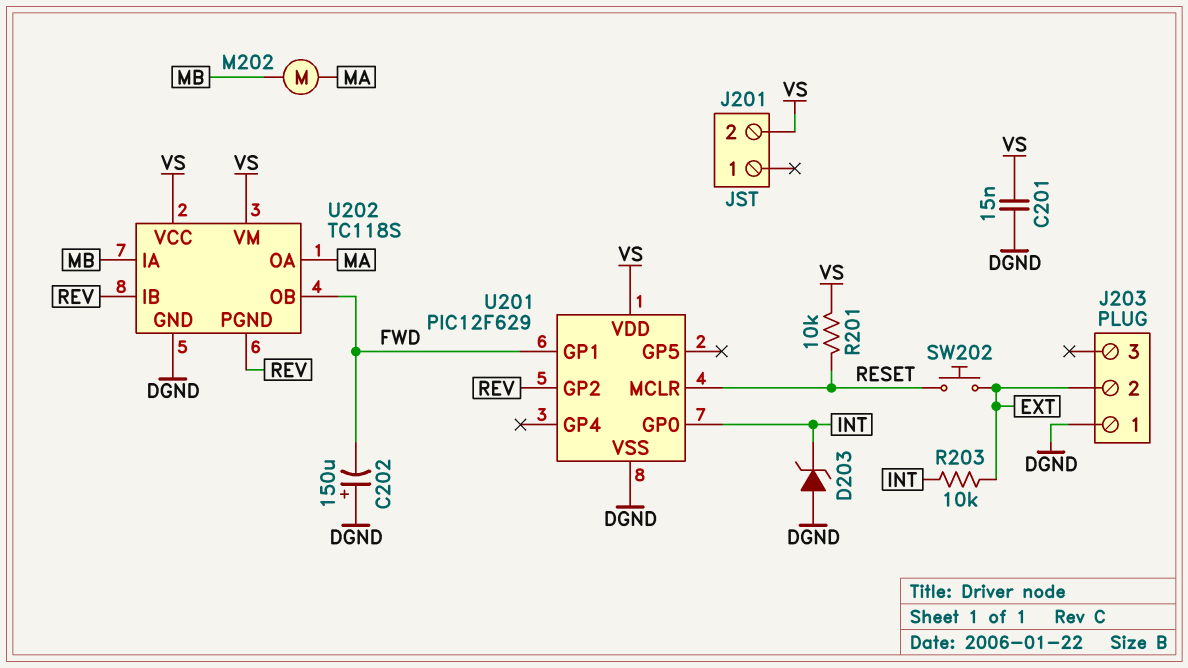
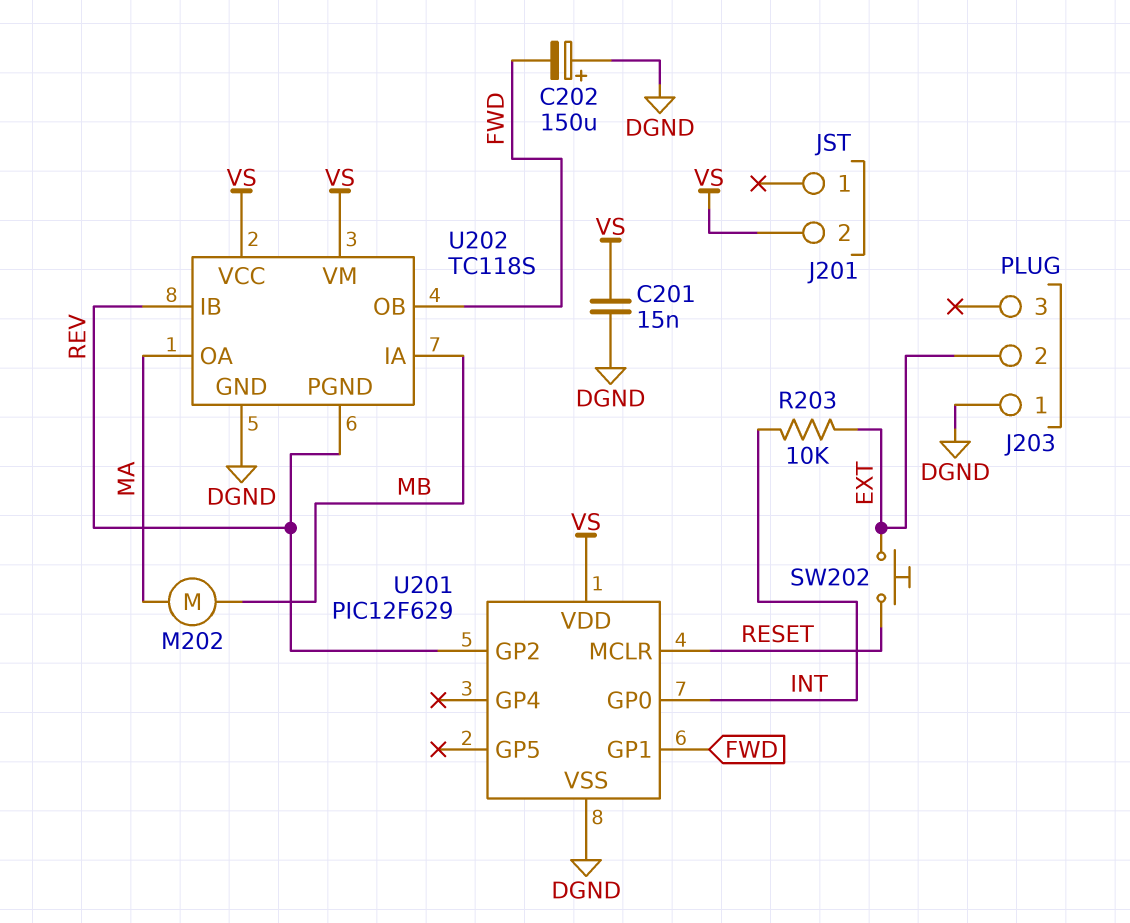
D203: zener (A DGND, K INT) -> none
R201: 10k (RESET, VS) -> none

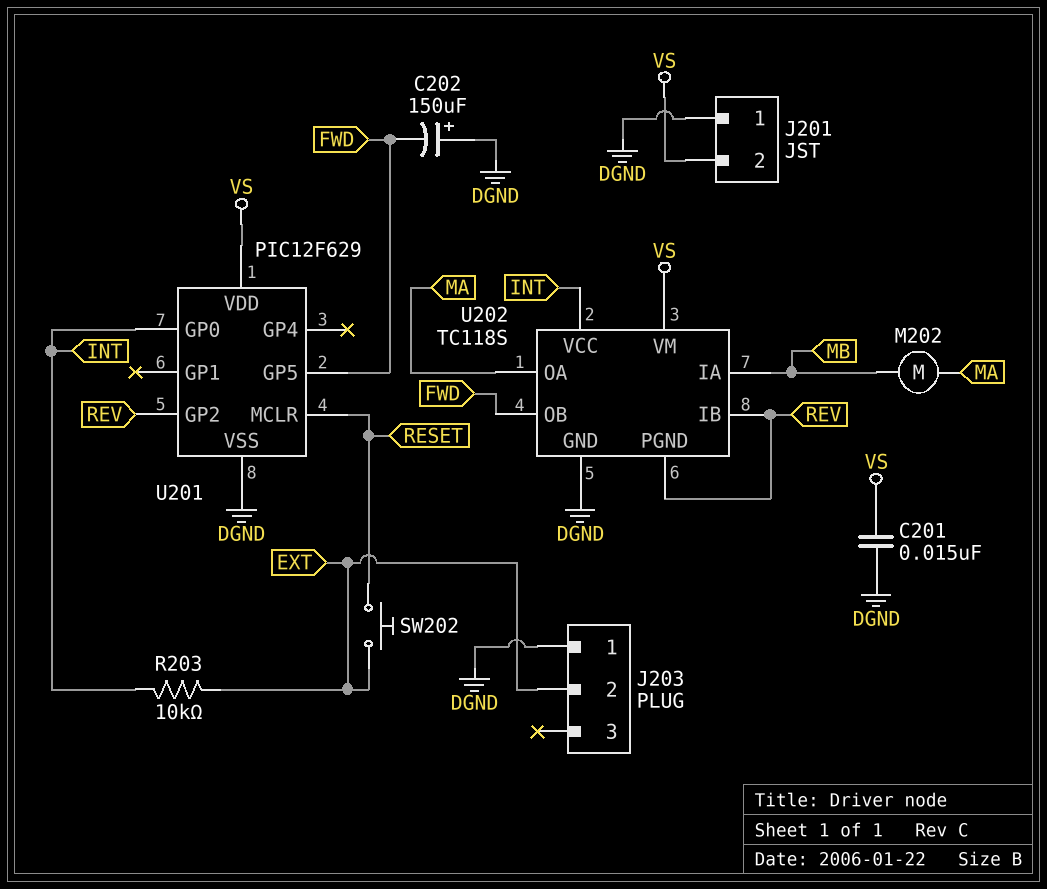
J201 pin 1: none -> DGND
U201 pin GP1: FWD -> none
U201 pin GP5: none -> FWD
U202 pin VCC: VS -> INT

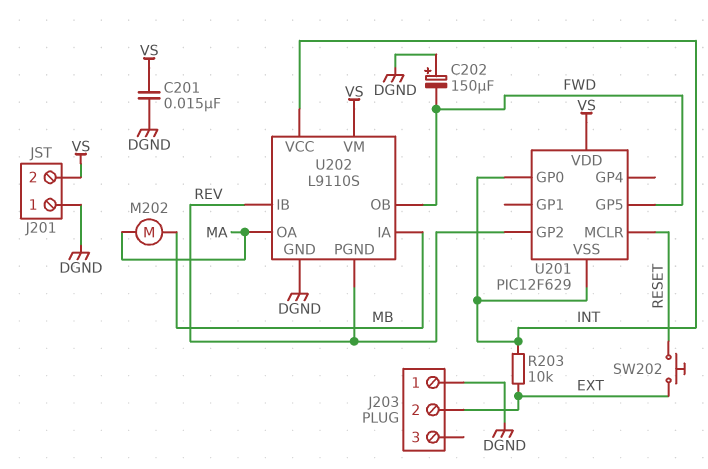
U201 pin VSS: DGND -> INT
U202: TC118S -> L9110S

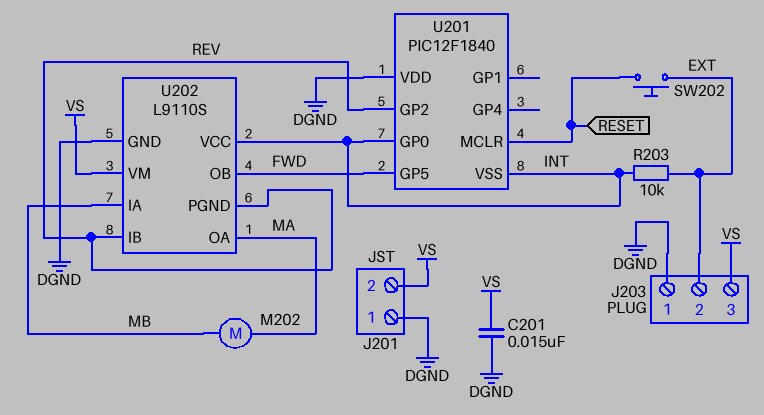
C202: 150uF (plus DGND, minus FWD) -> none
J203 pin 3: none -> VS
U201: PIC12F629 -> PIC12F1840
U201 pin VDD: VS -> DGND

